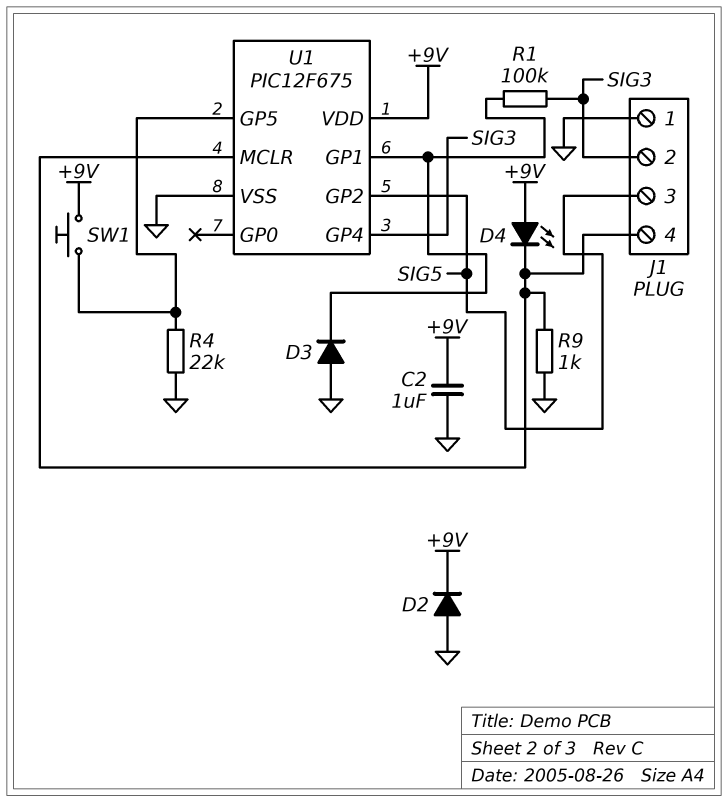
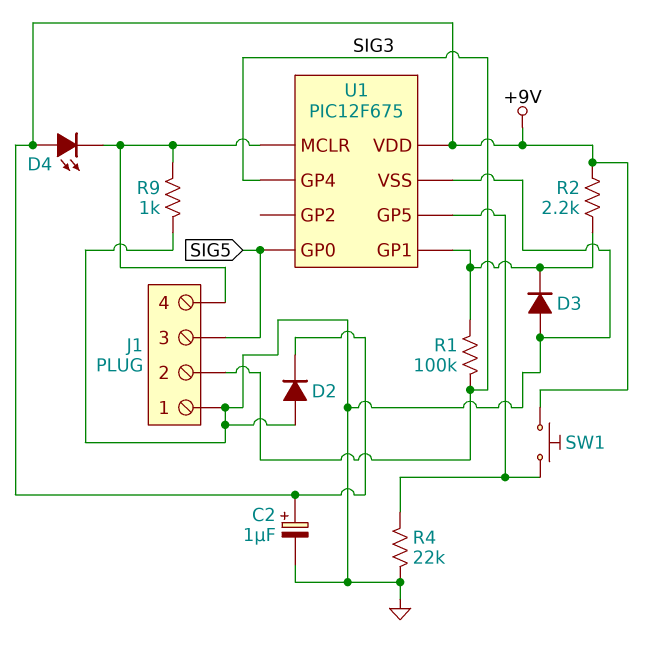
C2: 1uF (+9V, GND) -> 1uF (plus +9V, minus GND)
R2: none -> 2.2k (+9V, U1/GP1)
U1 pin GP0: none -> SIG5
U1 pin GP2: SIG5 -> none

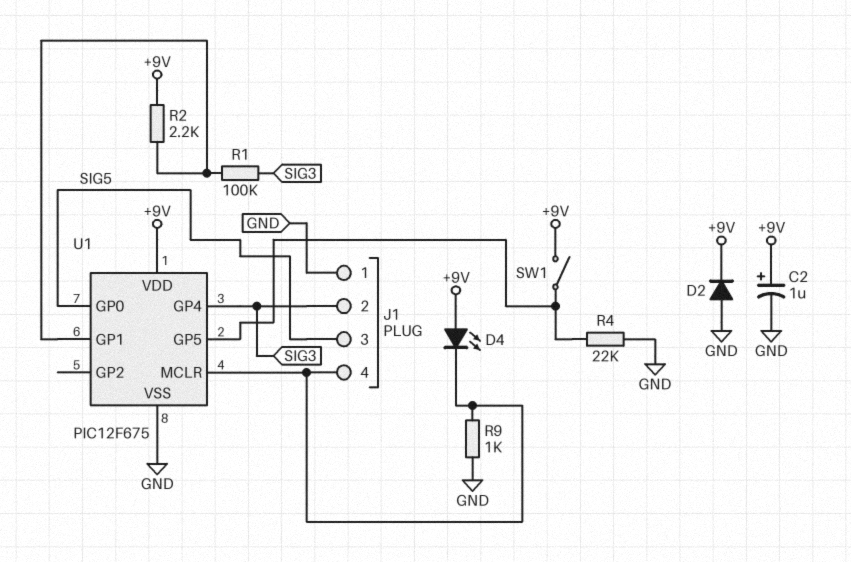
D3: diode (A GND, K U1/GP1) -> none
SW1: button (+9V, U1/GP5) -> switch (+9V, U1/GP5)

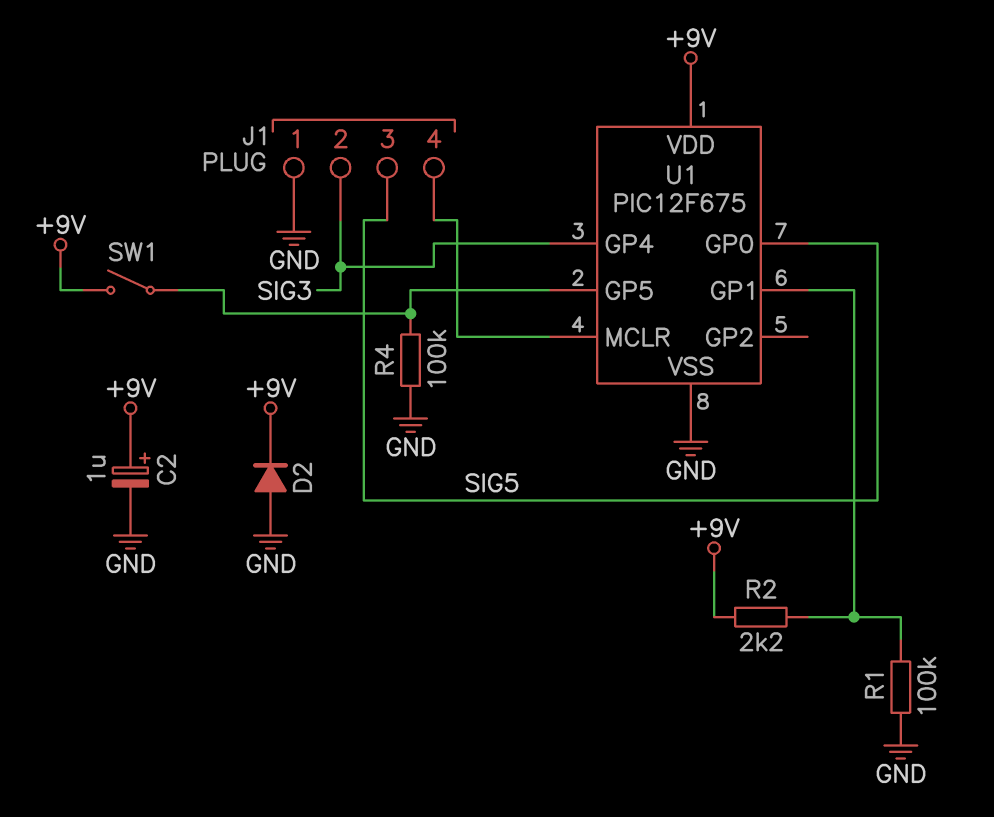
D4: LED (A +9V, K J1/4) -> none
R1: 100k (SIG3, U1/GP1) -> 100k (GND, U1/GP1)
R4: 22k (GND, U1/GP5) -> 100k (GND, U1/GP5)
R9: 1k (GND, J1/4) -> none

